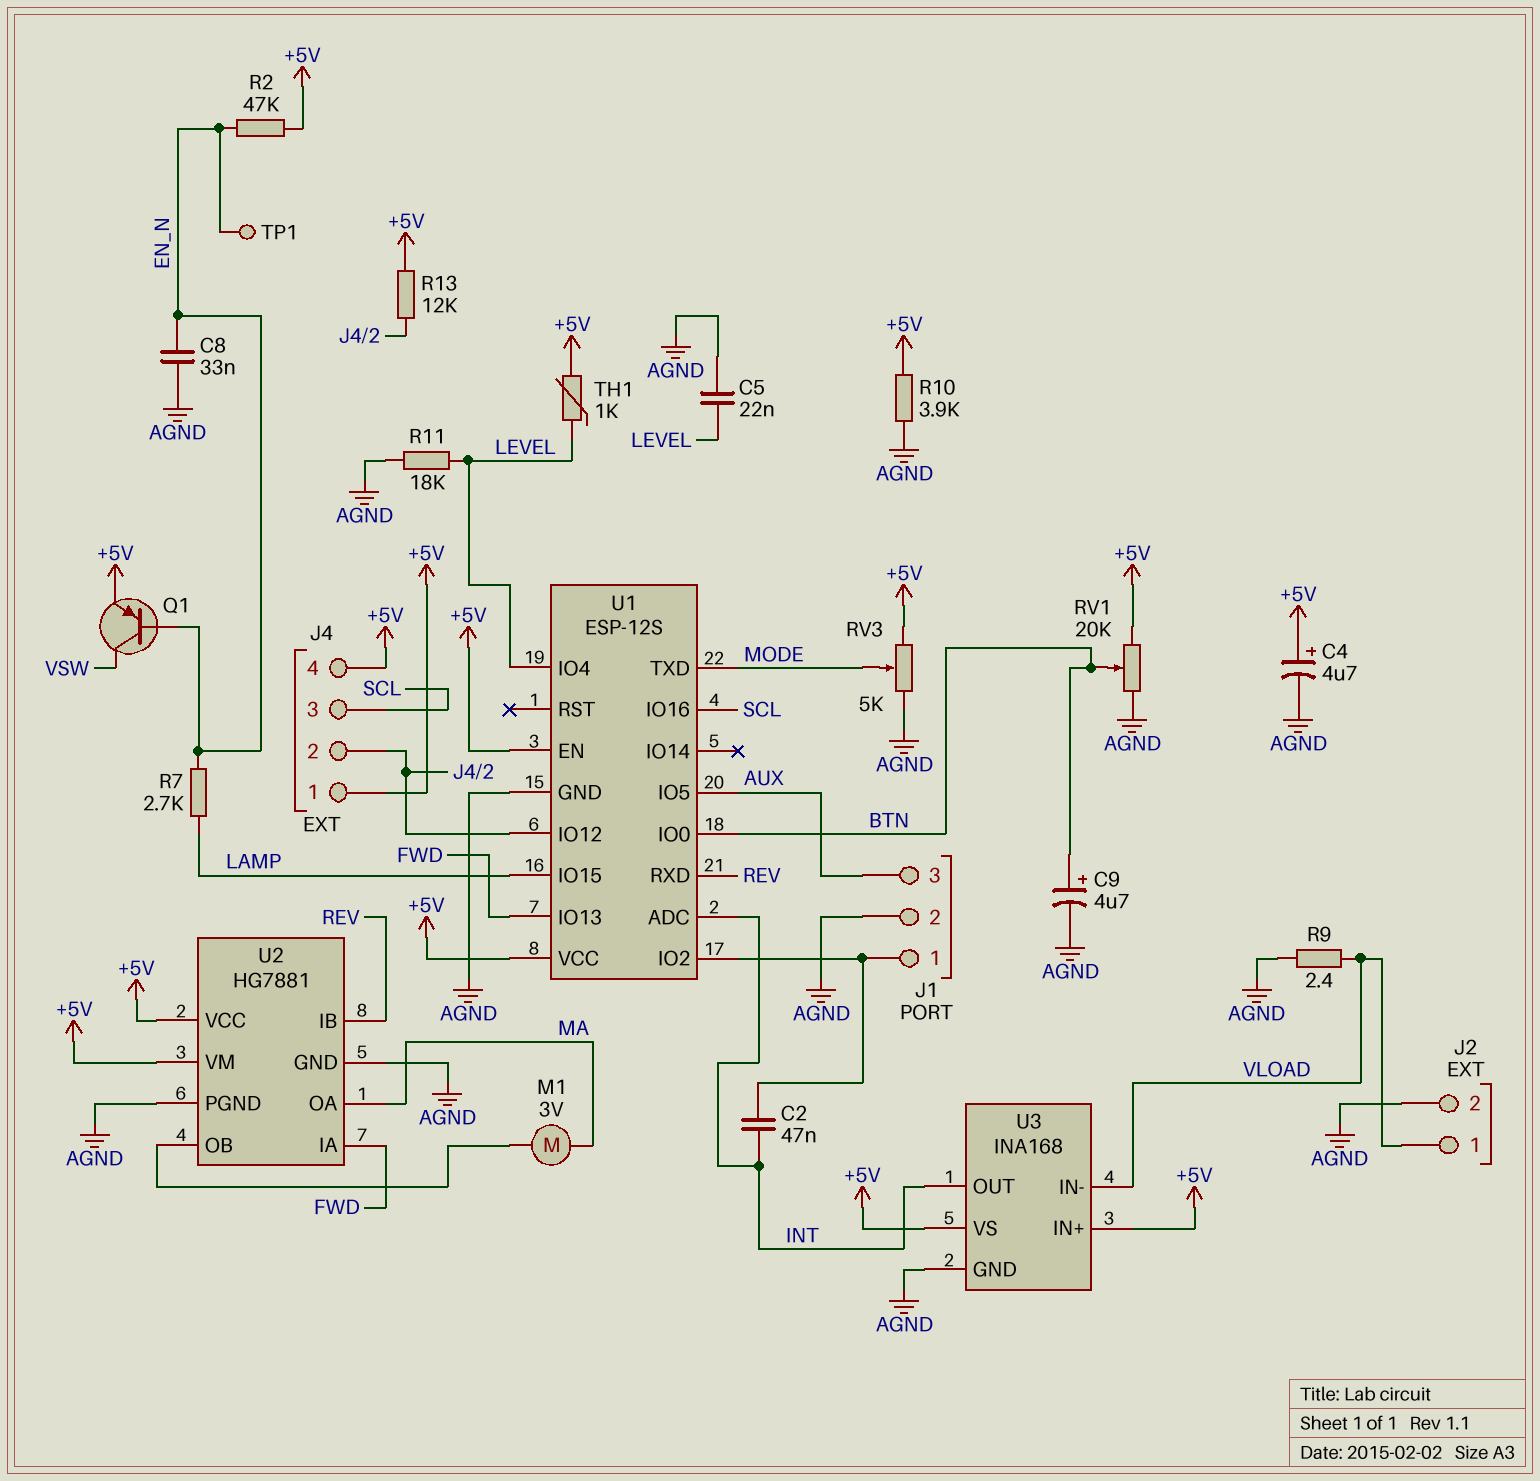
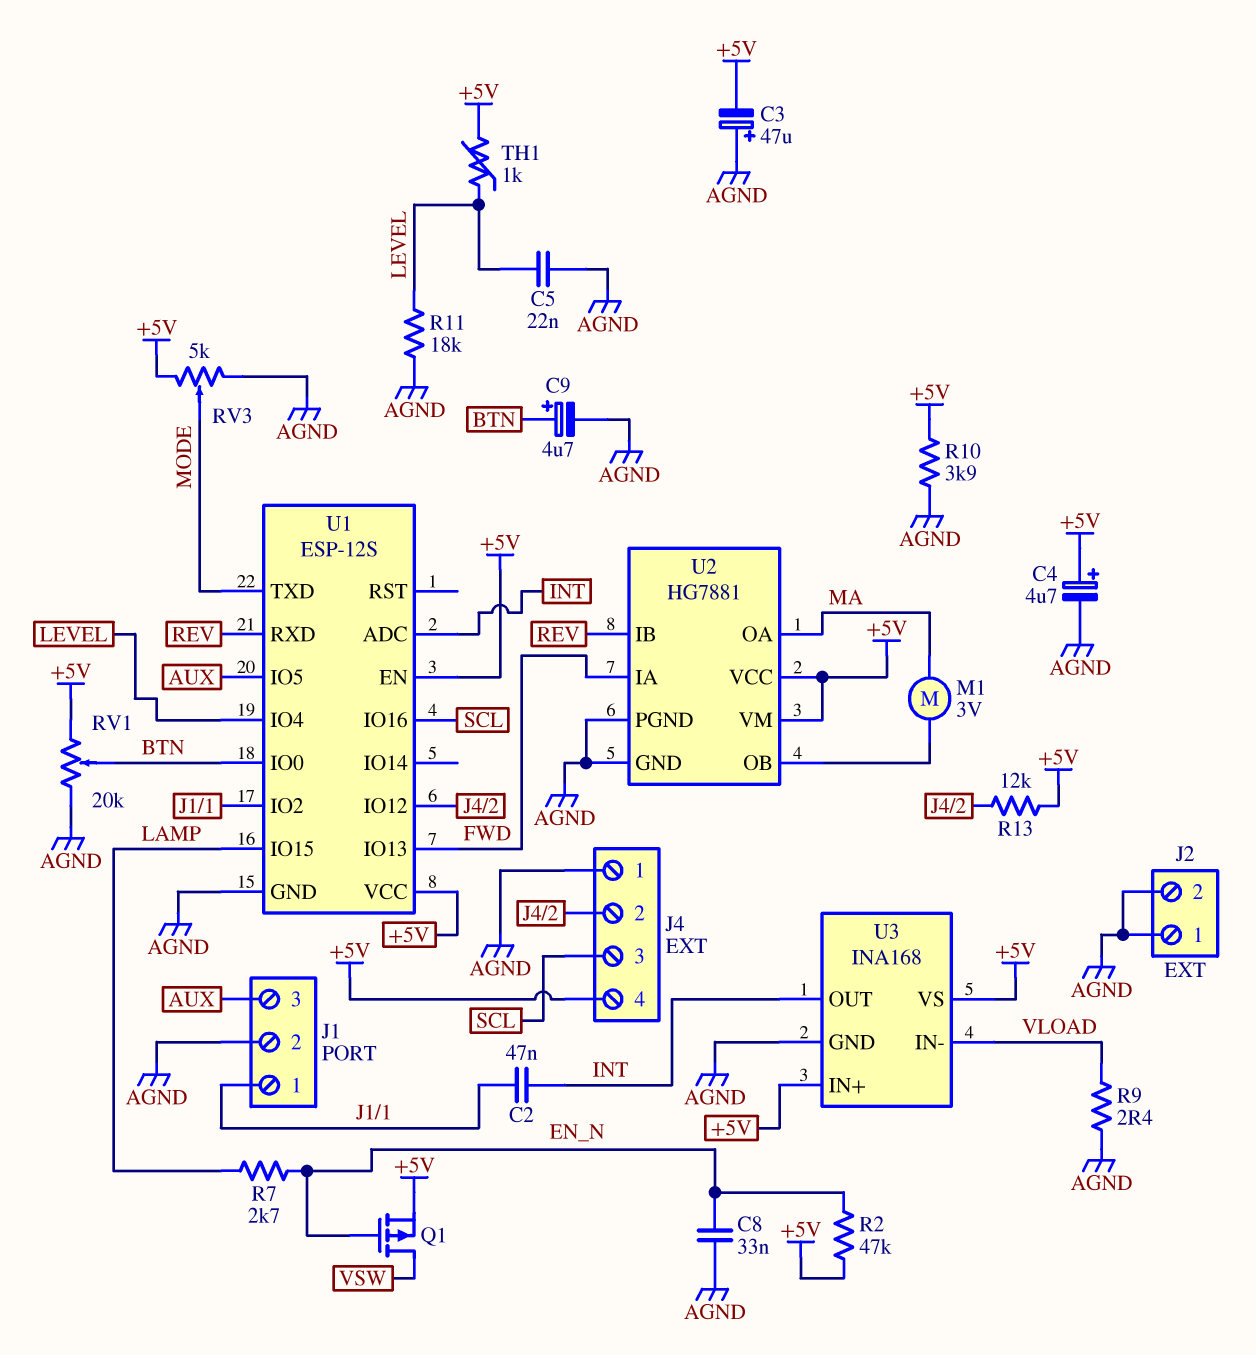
C3: none -> 47uF (plus AGND, minus +5V)
J2 pin 1: VLOAD -> AGND
J4 pin 1: +5V -> AGND
Q1: PNP (B EN_N, C VSW, E +5V) -> PMOS (G EN_N, D VSW, S +5V)
TP1: test point (EN_N) -> none

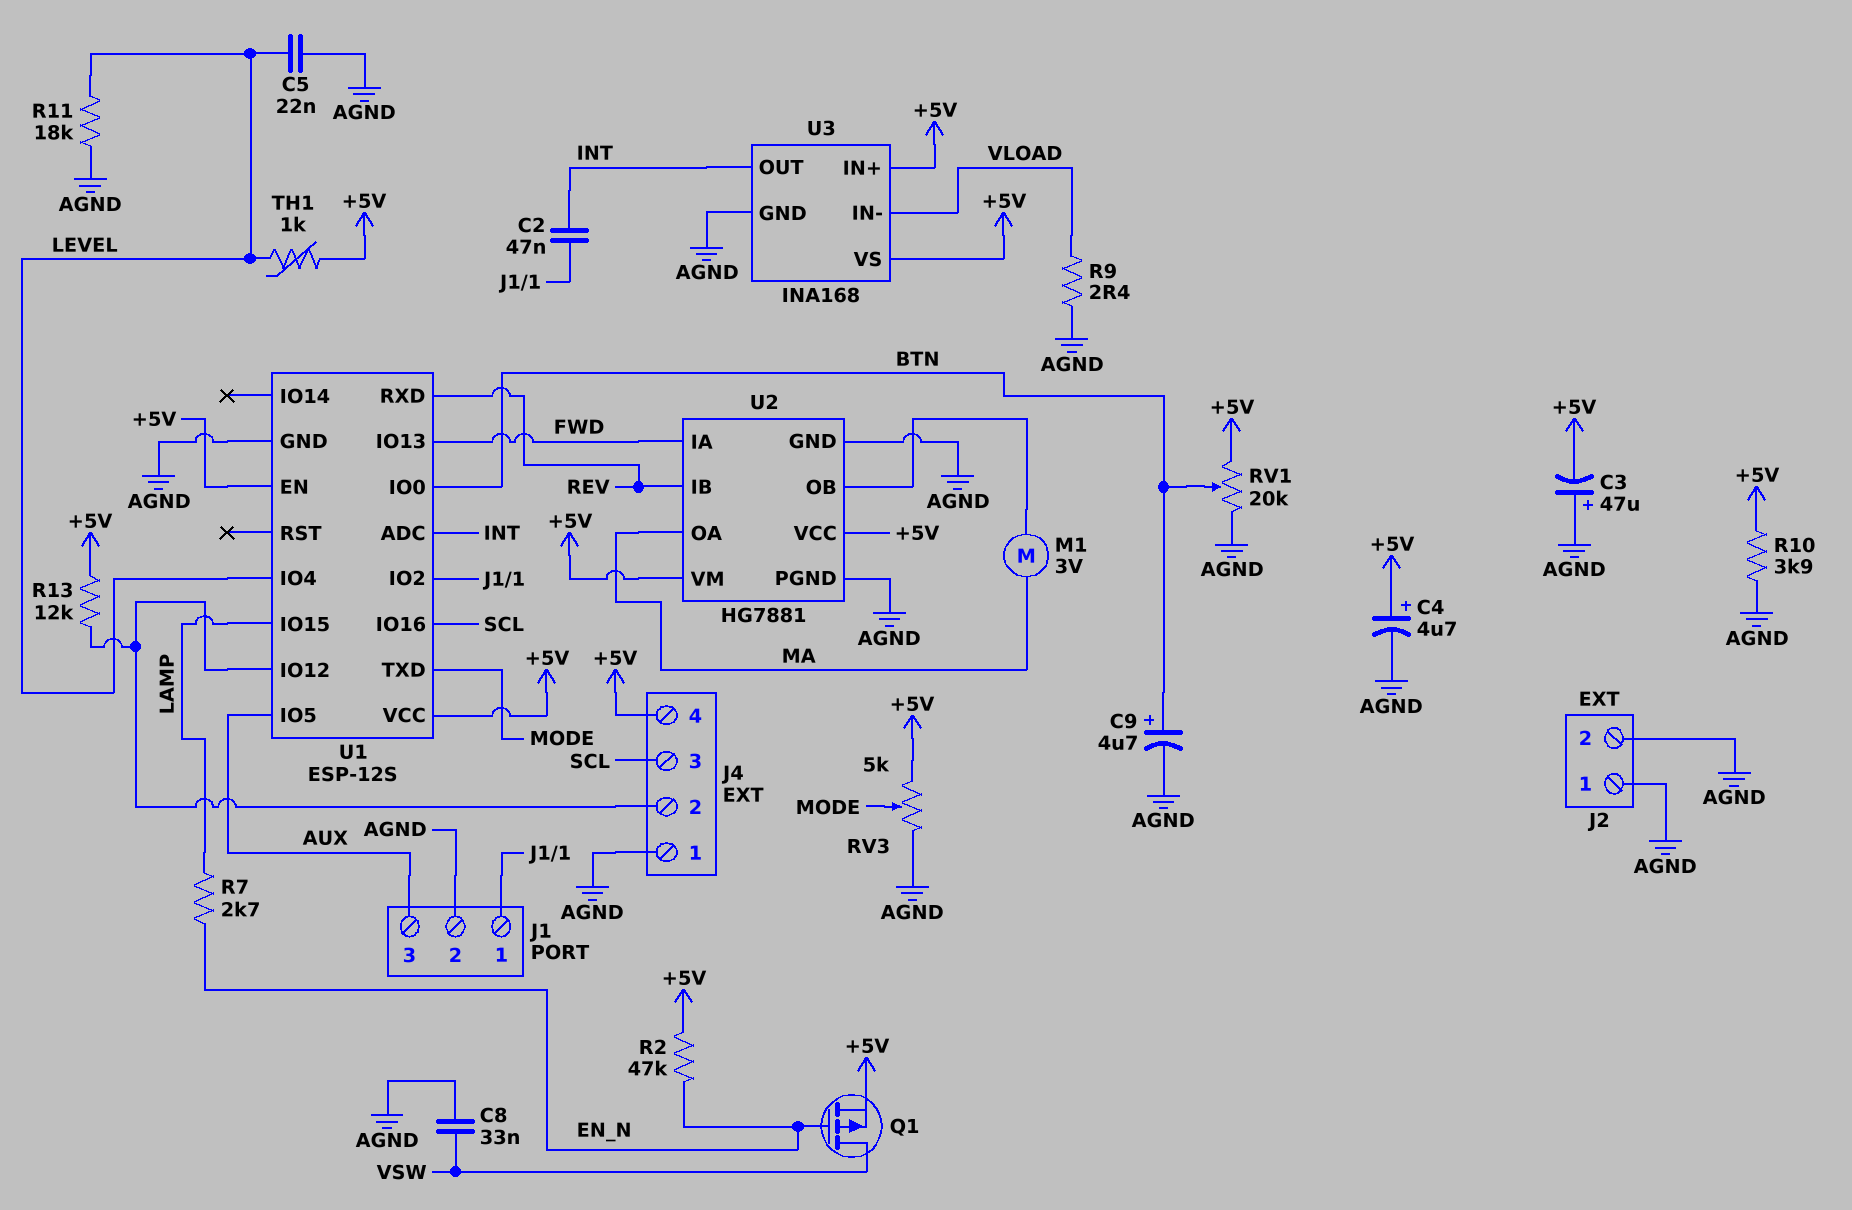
C8: 33nF (AGND, EN_N) -> 33nF (AGND, VSW)

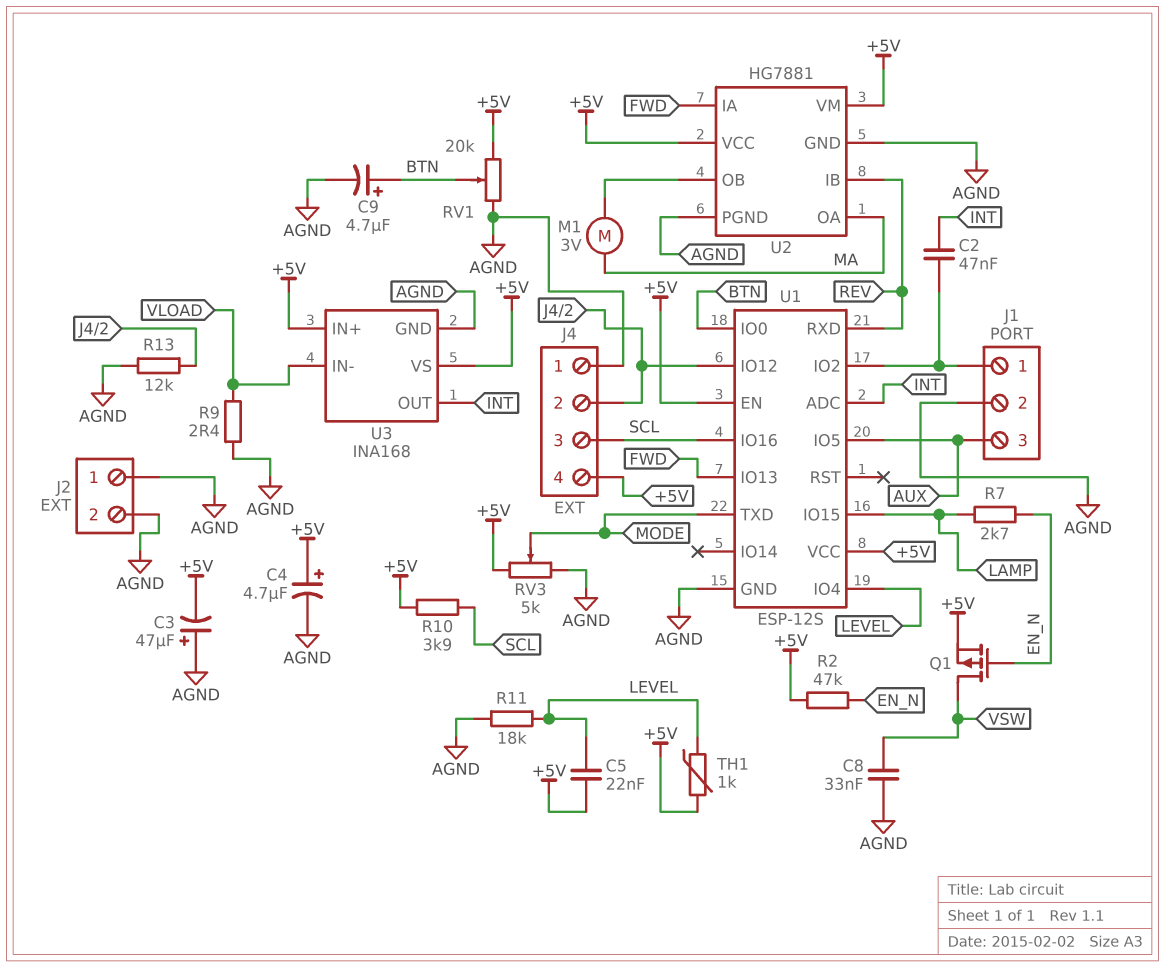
C5: 22nF (AGND, LEVEL) -> 22nF (+5V, LEVEL)
R10: 3.9k (+5V, AGND) -> 3.9k (+5V, SCL)
R13: 12k (+5V, J4/2) -> 12k (AGND, J4/2)

